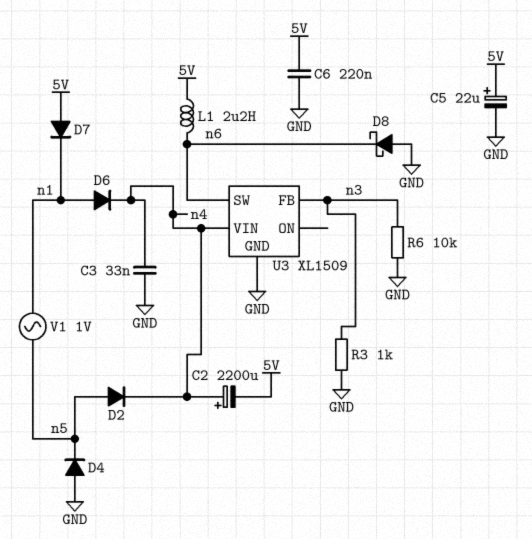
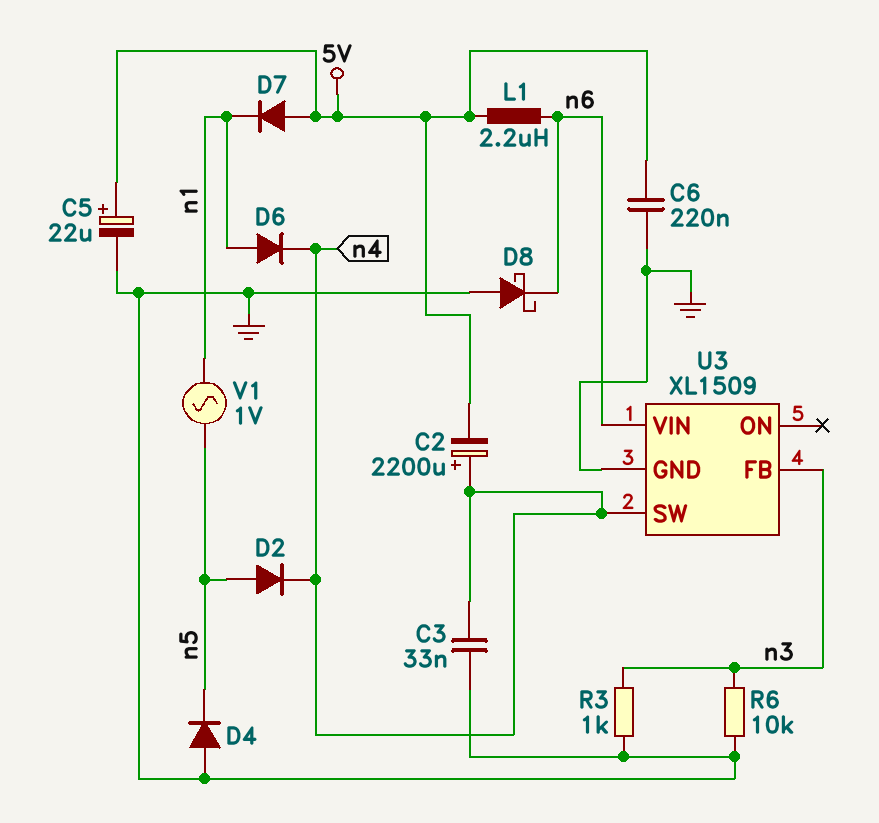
U3 pin SW: n6 -> n4
U3 pin VIN: n4 -> n6

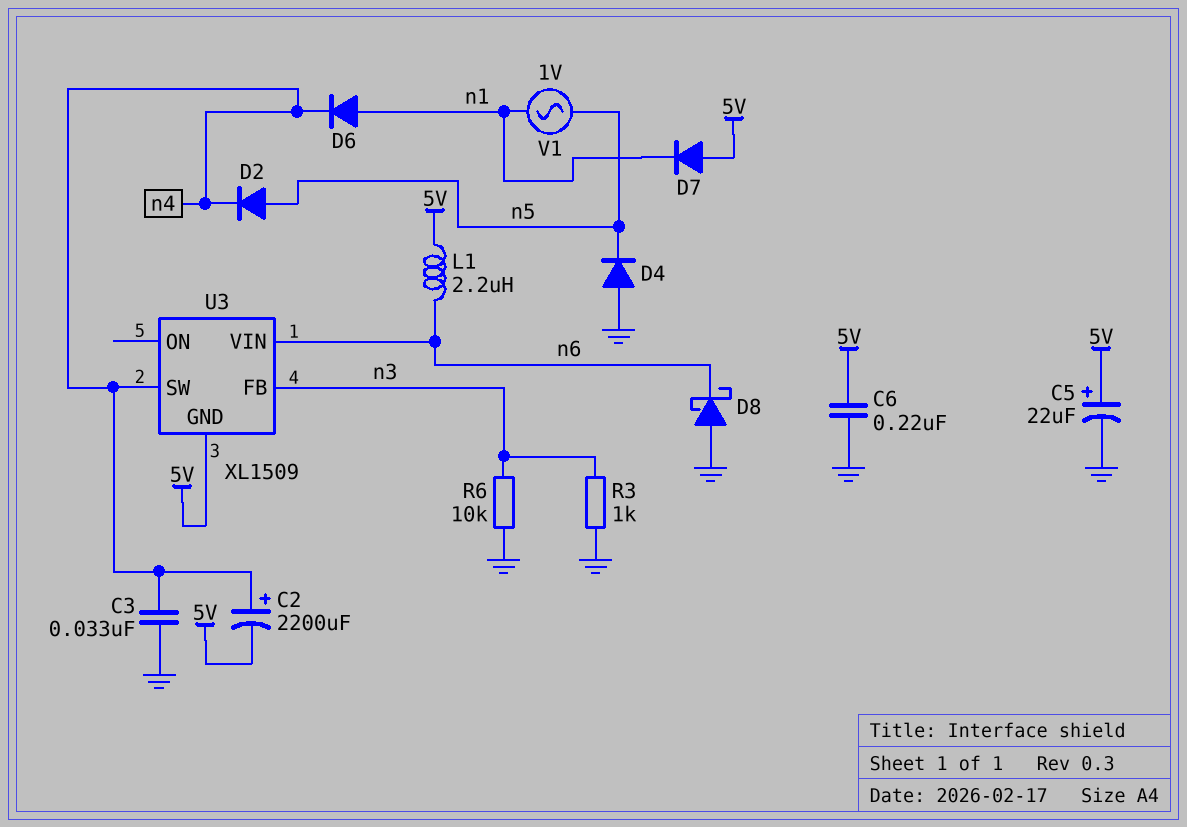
U3 pin GND: GND -> 5V

